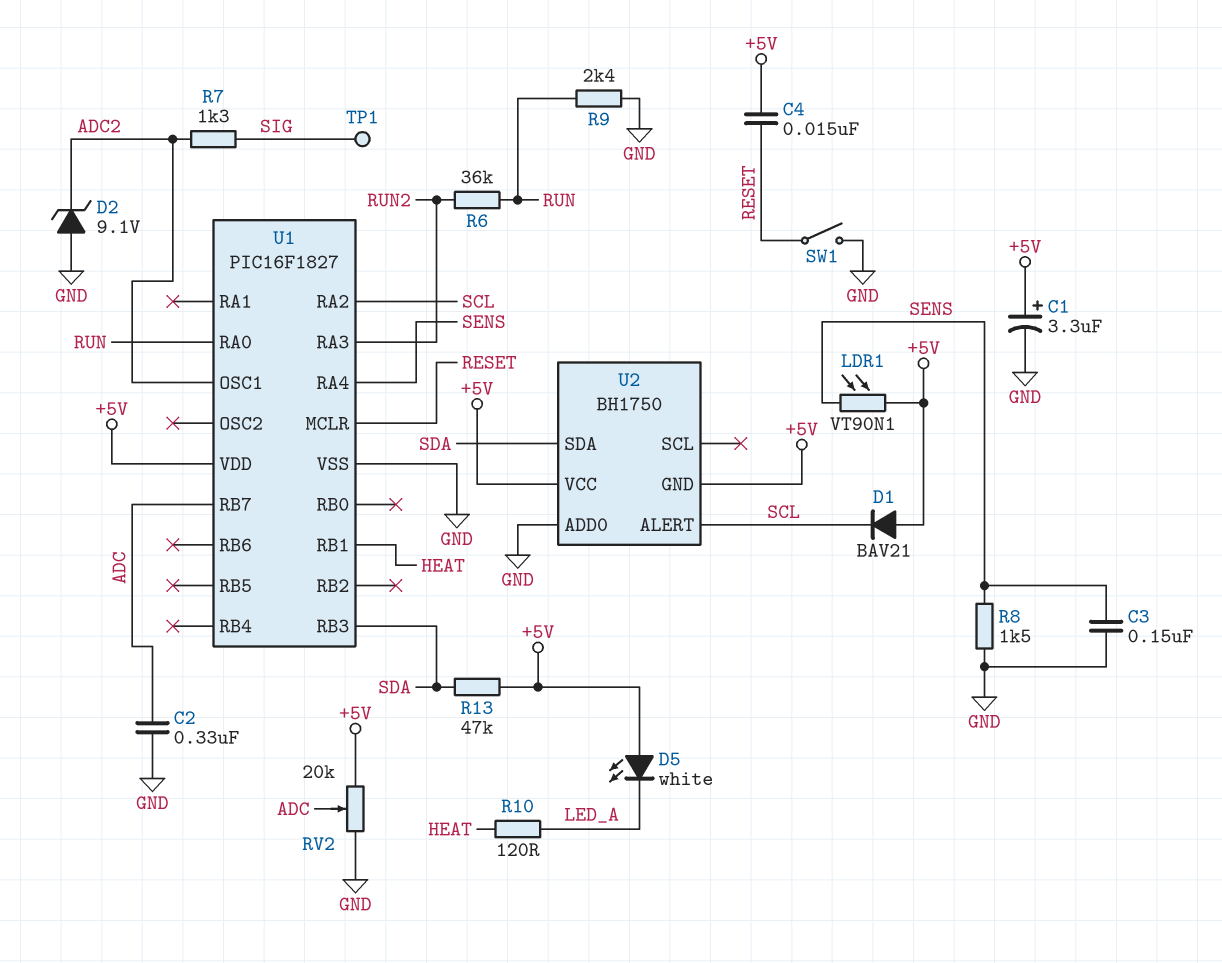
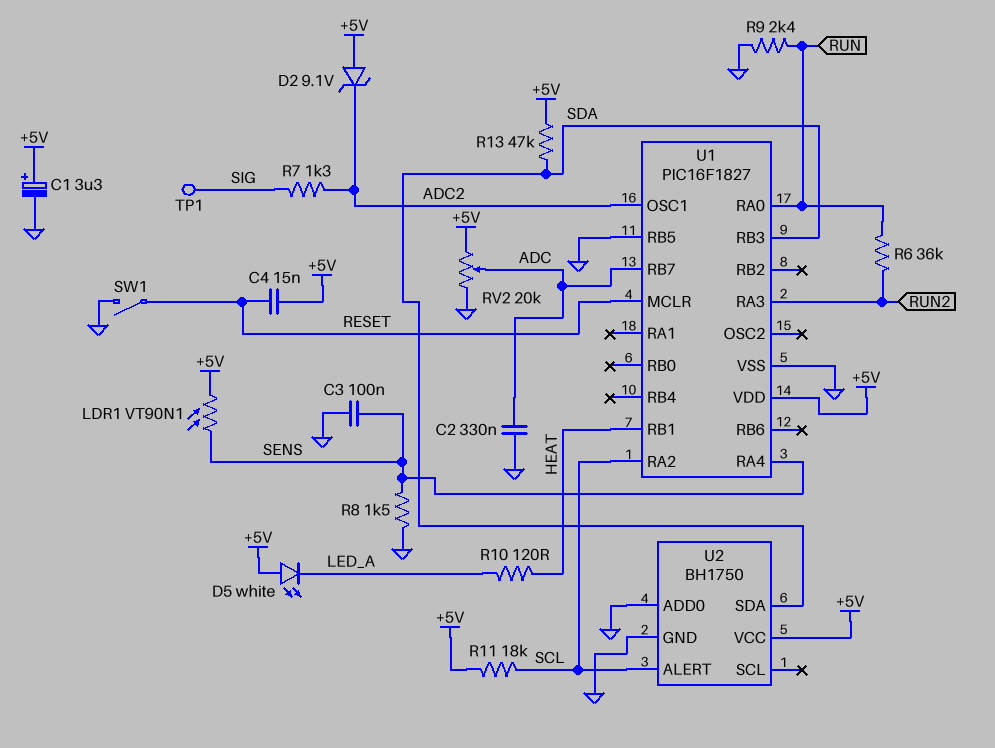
C3: 150nF (GND, SENS) -> 100nF (GND, SENS)
D1: diode BAV21 (A +5V, K SCL) -> none
D2: zener 9.1V (A GND, K ADC2) -> zener 9.1V (A +5V, K ADC2)
R11: none -> 18k (+5V, SCL)
U1 pin RB5: none -> GND
U2 pin GND: +5V -> GND

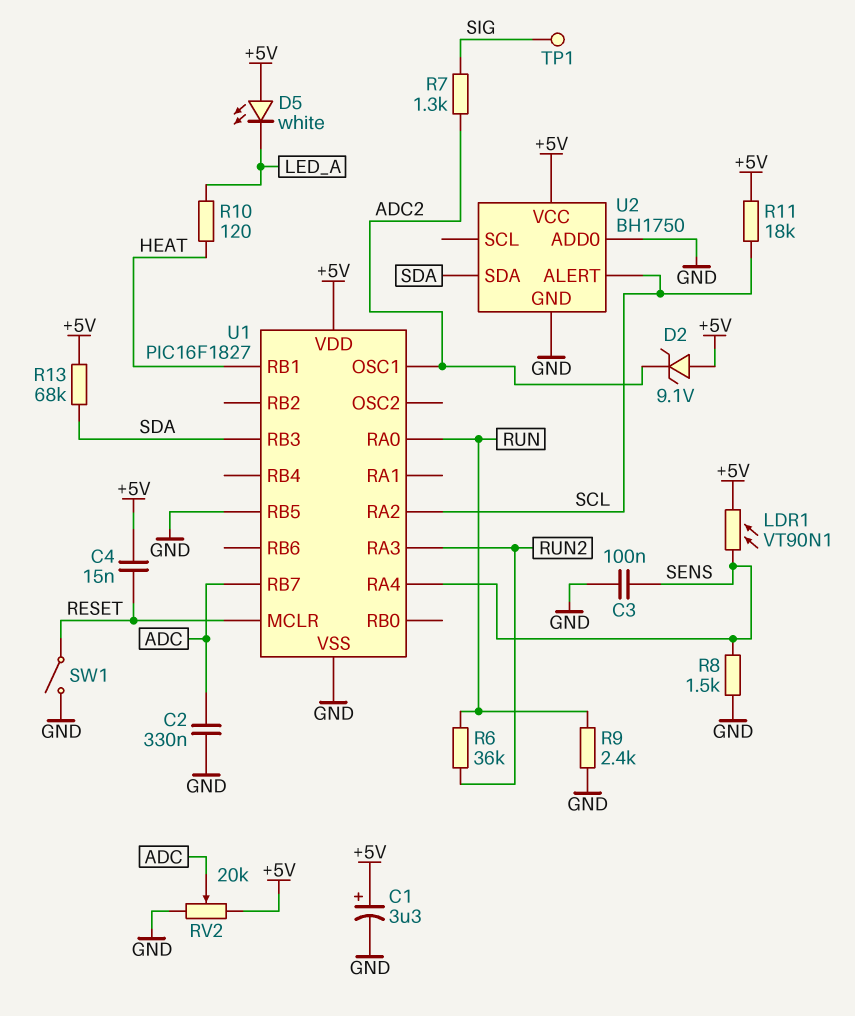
R13: 47k (+5V, SDA) -> 68k (+5V, SDA)

